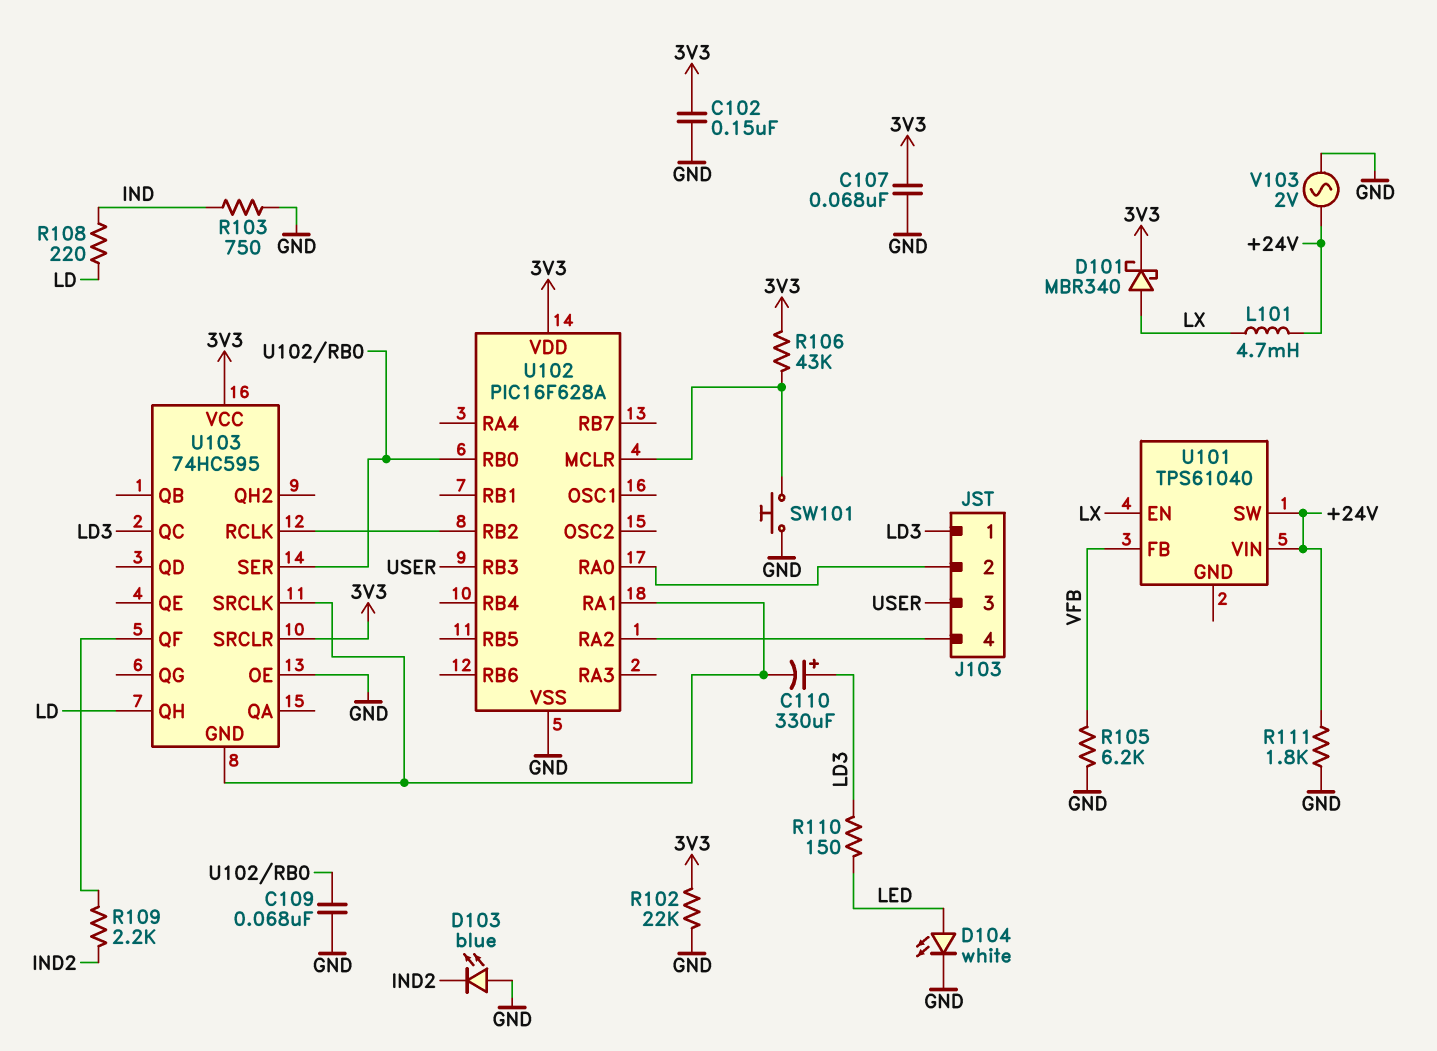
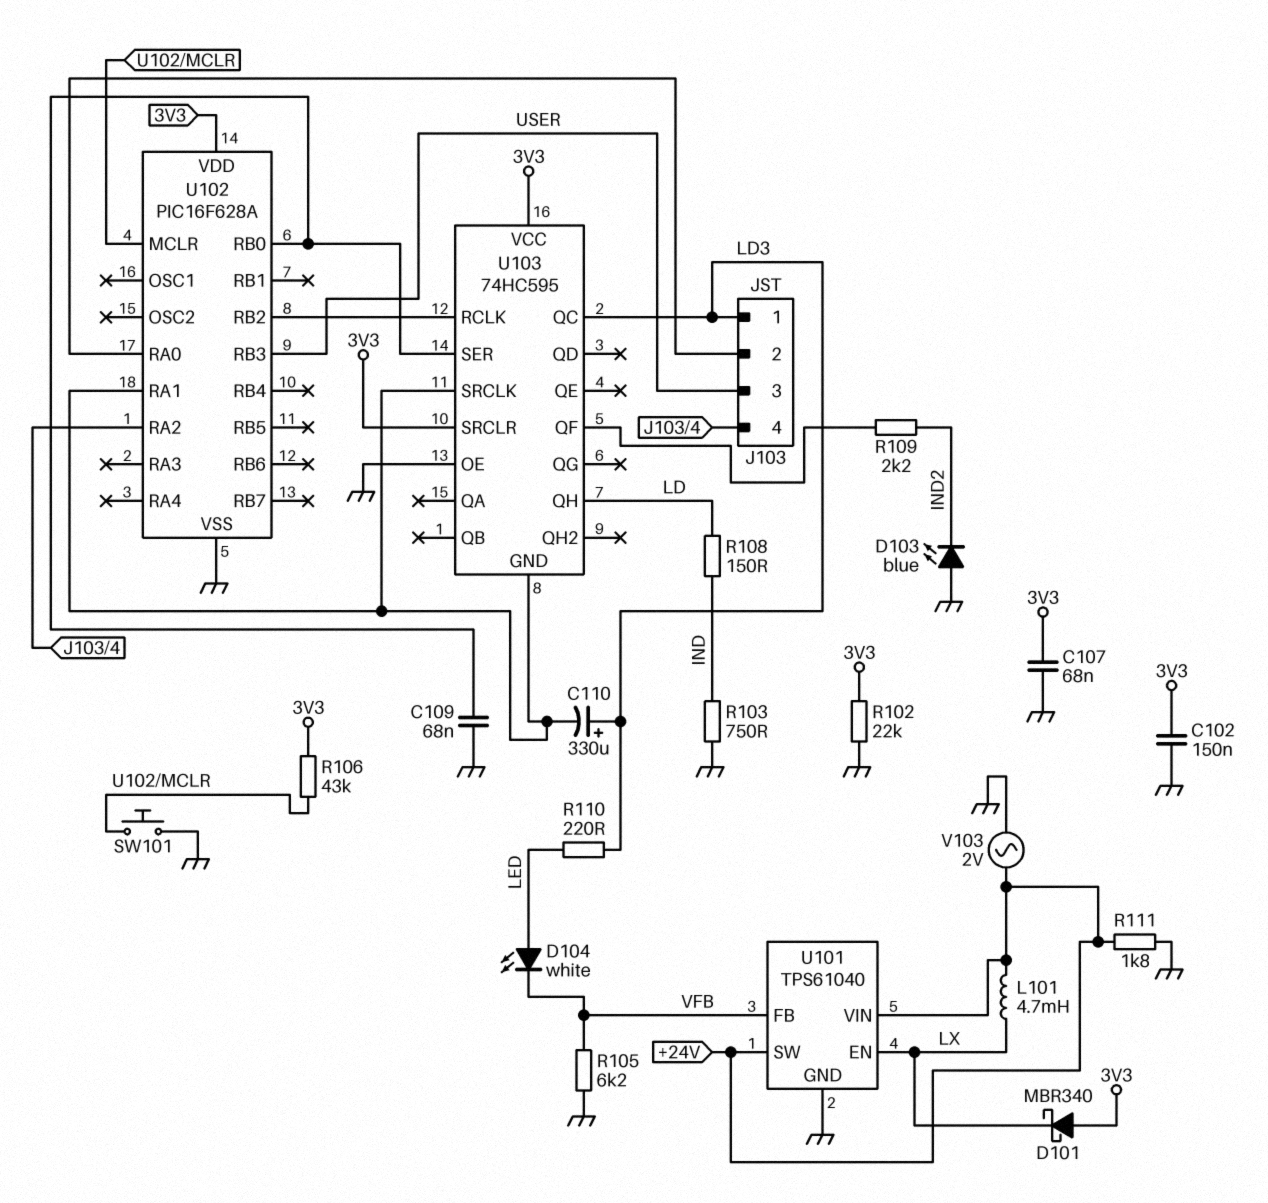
D101: schottky MBR340 (A LX, K 3V3) -> schottky MBR340 (A 3V3, K LX)
D104: LED white (A LED, K GND) -> LED white (A LED, K VFB)
R108: 220 (IND, LD) -> 150 (IND, LD)
R110: 150 (LD3, LED) -> 220 (LD3, LED)
U101 pin GND: none -> GND

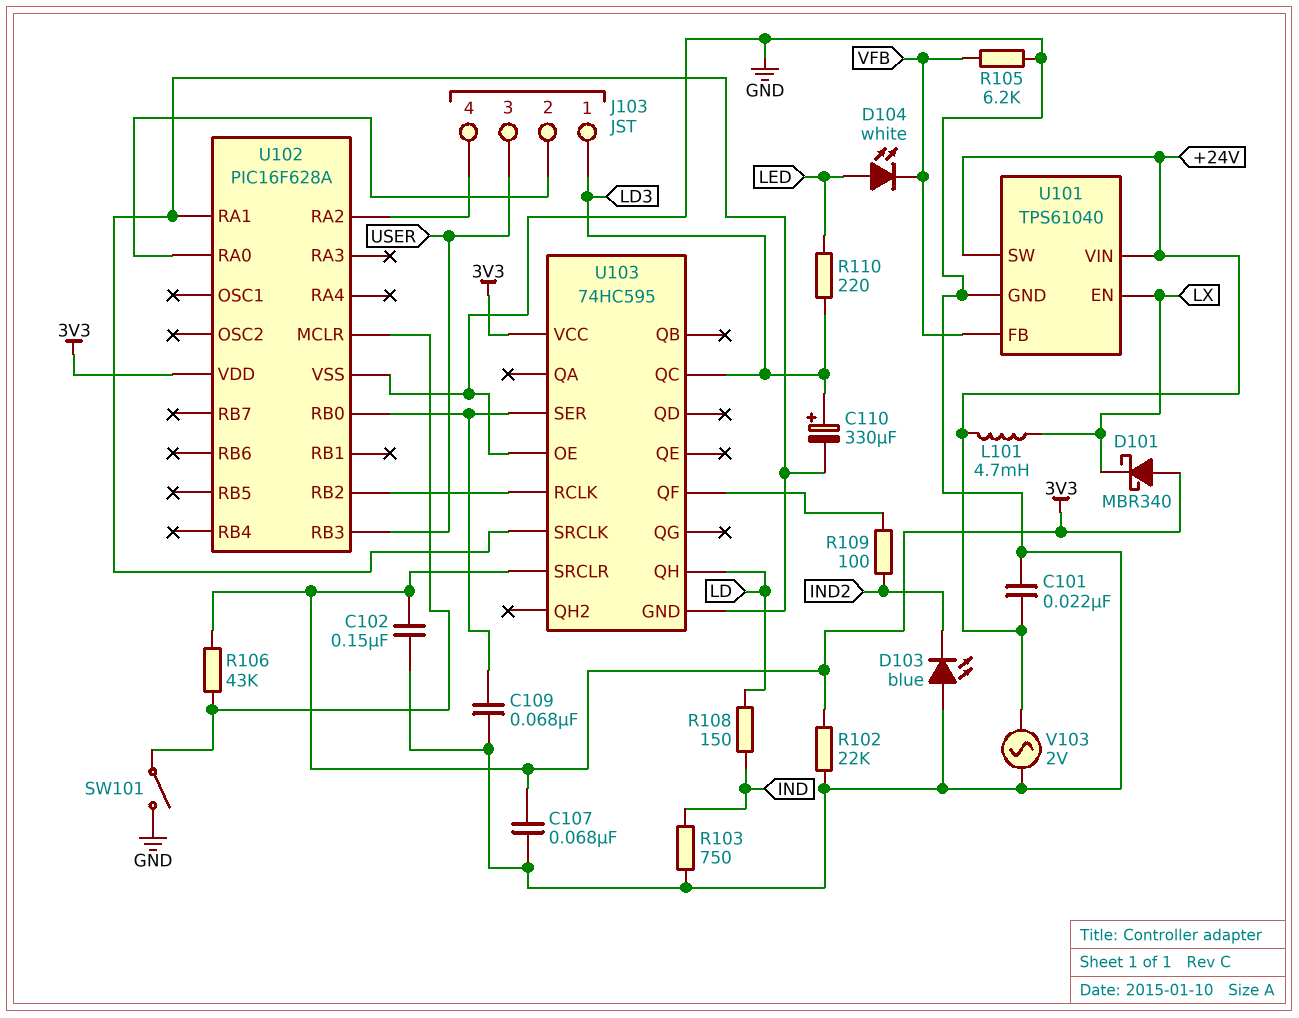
C101: none -> 22nF (+24V, GND)
R109: 2.2k (IND2, U103/QF) -> 100 (IND2, U103/QF)
R111: 1.8k (+24V, GND) -> none
SW101: button (GND, U102/MCLR) -> switch (GND, U102/MCLR)

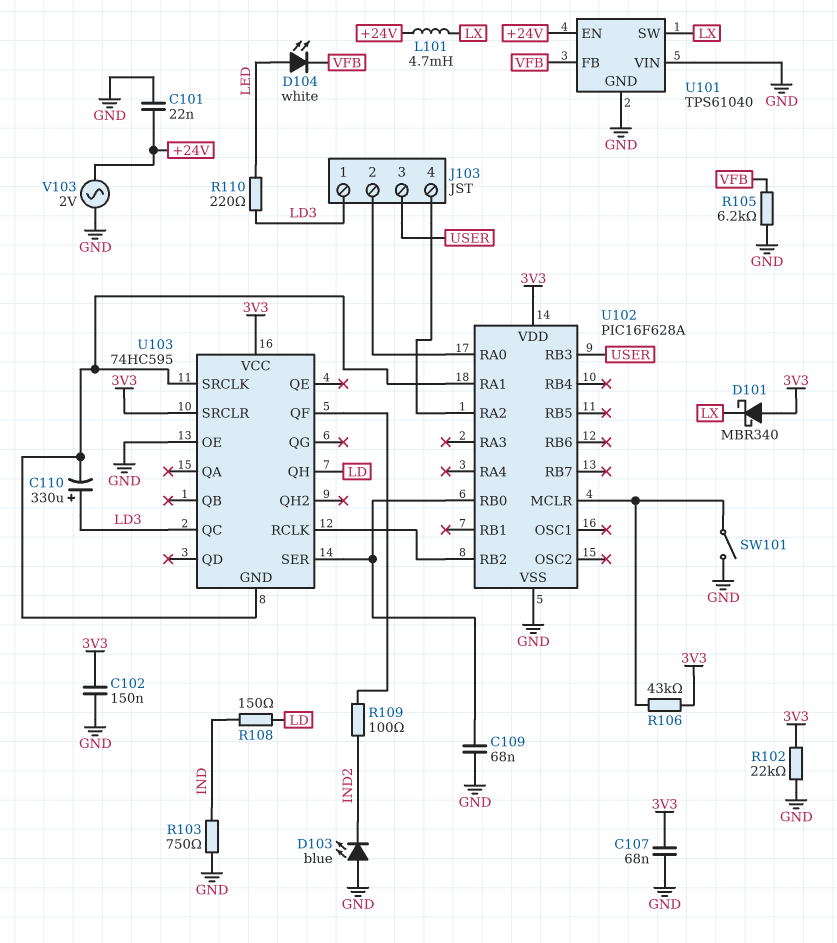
U101 pin EN: LX -> +24V
U101 pin SW: +24V -> LX
U101 pin VIN: +24V -> GND

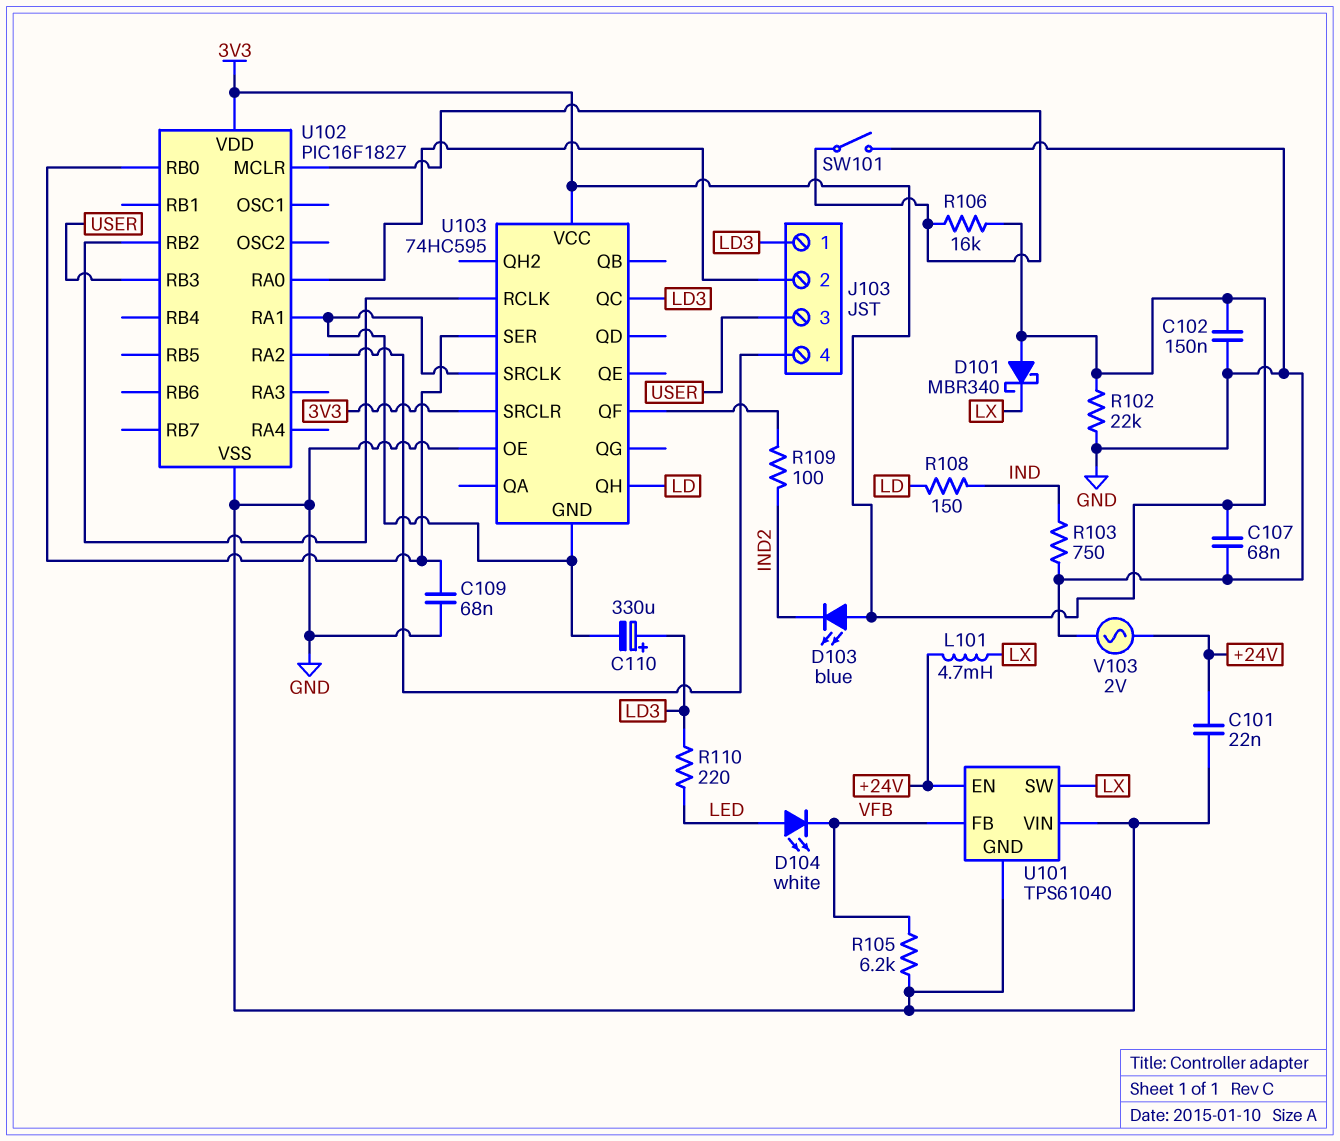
D103: LED blue (A GND, K IND2) -> LED blue (A 3V3, K IND2)
R106: 43k (3V3, U102/MCLR) -> 16k (3V3, U102/MCLR)
U102: PIC16F628A -> PIC16F1827

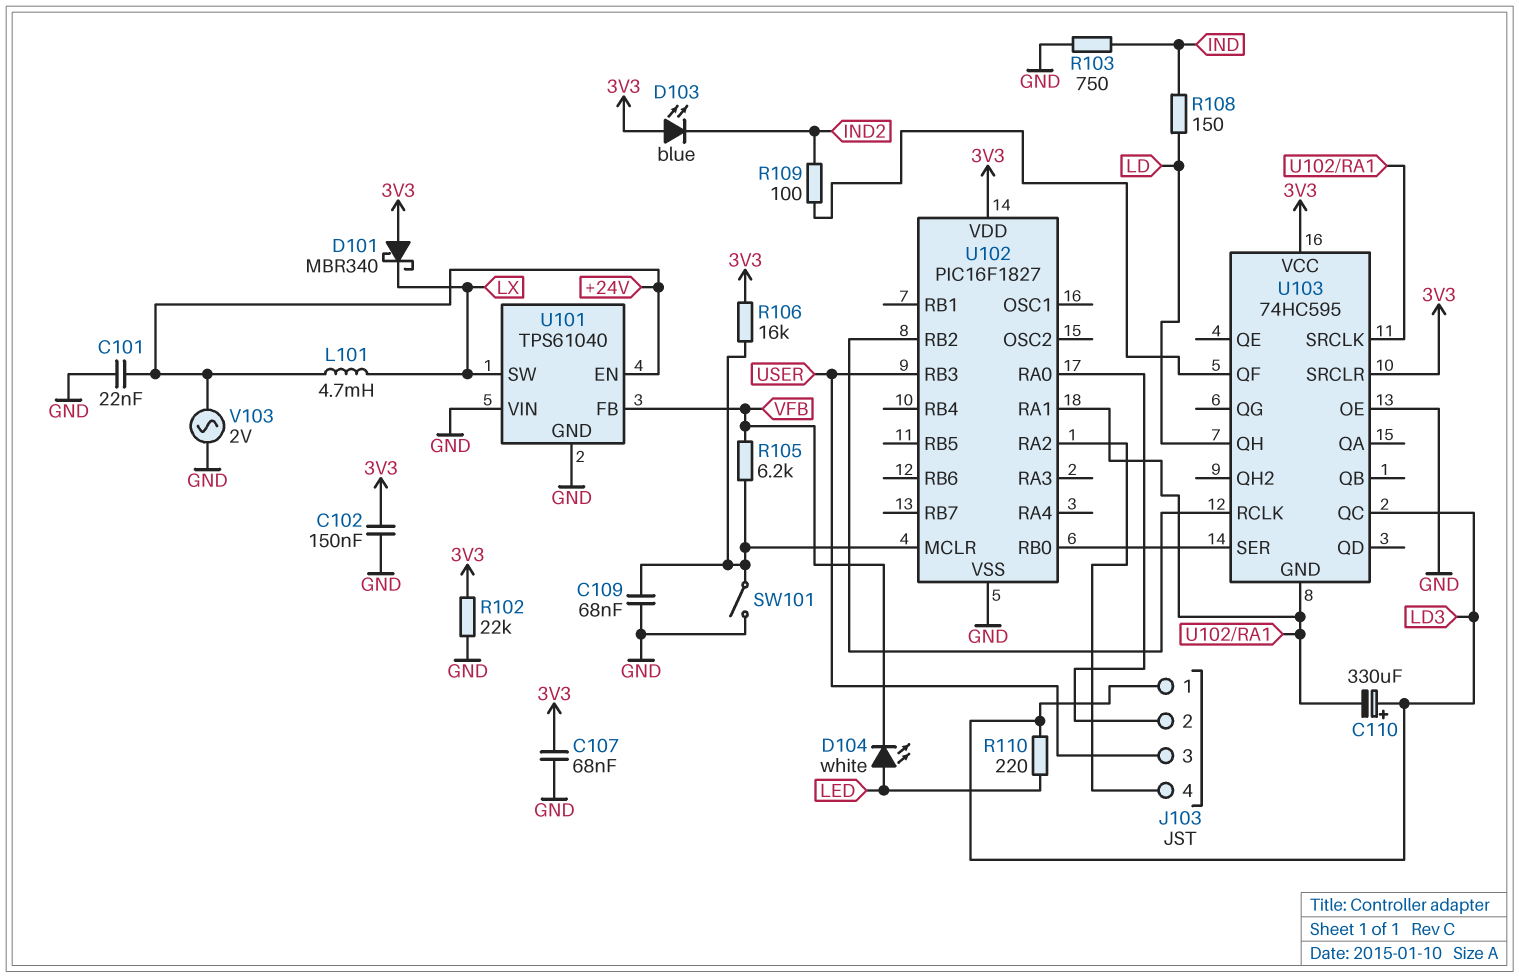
C109: 68nF (GND, U102/RB0) -> 68nF (GND, U102/MCLR)
R105: 6.2k (GND, VFB) -> 6.2k (U102/MCLR, VFB)

